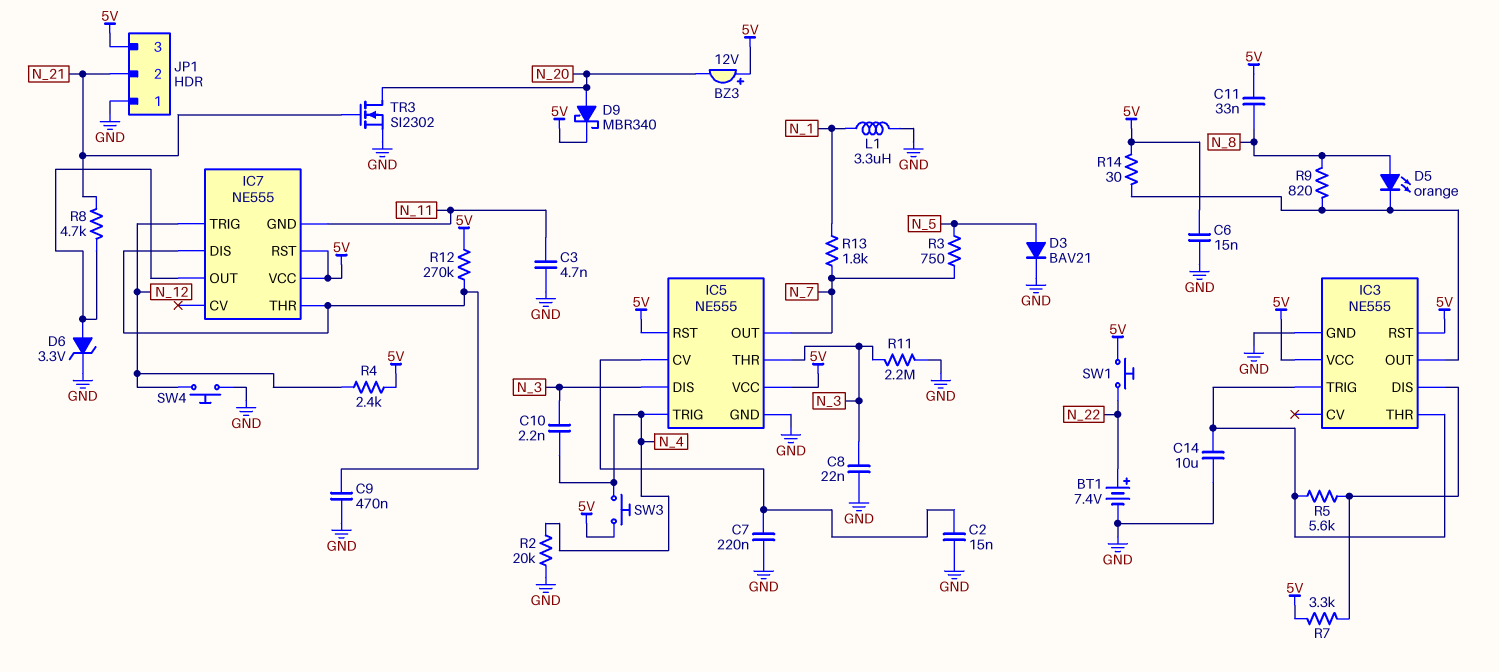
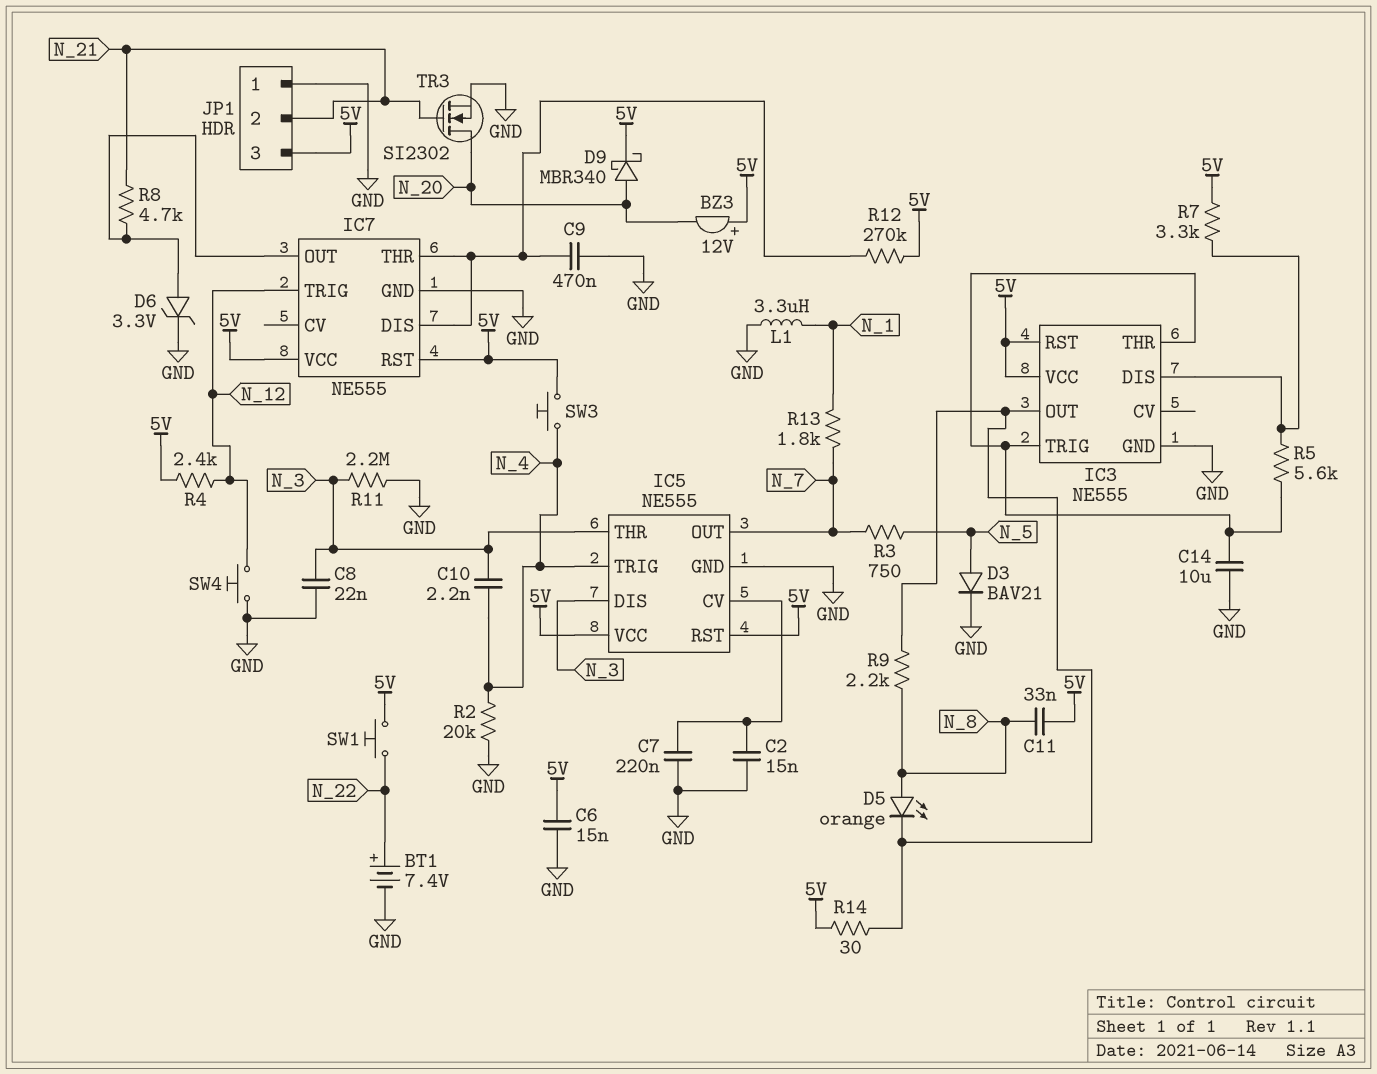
C3: 4.7nF (GND, N_11) -> none
IC7 pin GND: N_11 -> GND
R9: 820 (IC3/OUT, N_8) -> 2.2k (IC3/OUT, N_8)

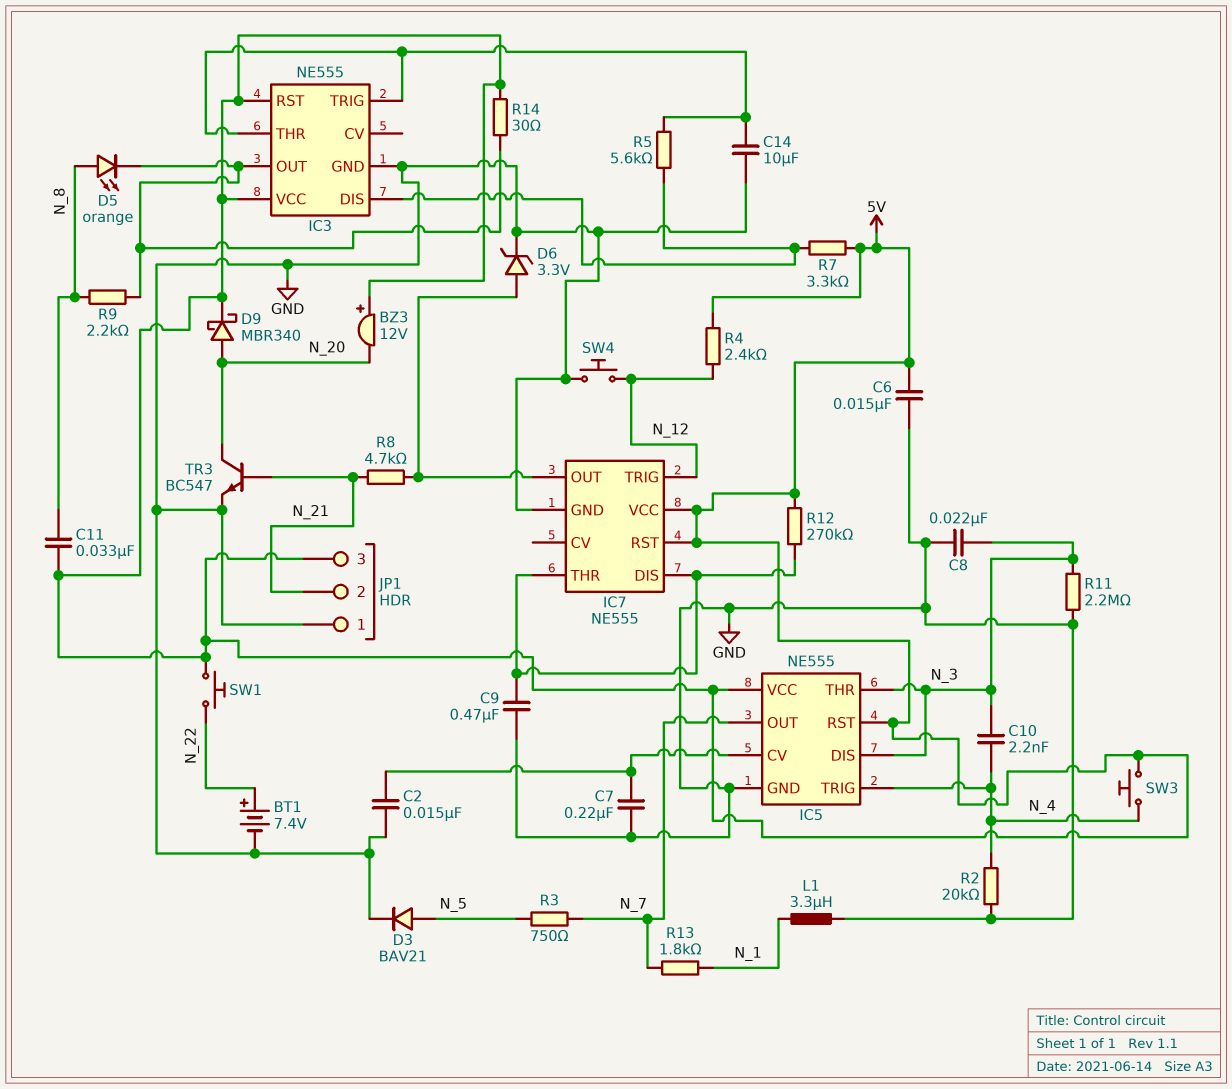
TR3: NMOS SI2302 (G N_21, D N_20, S GND) -> NPN BC547 (B N_21, C N_20, E GND)

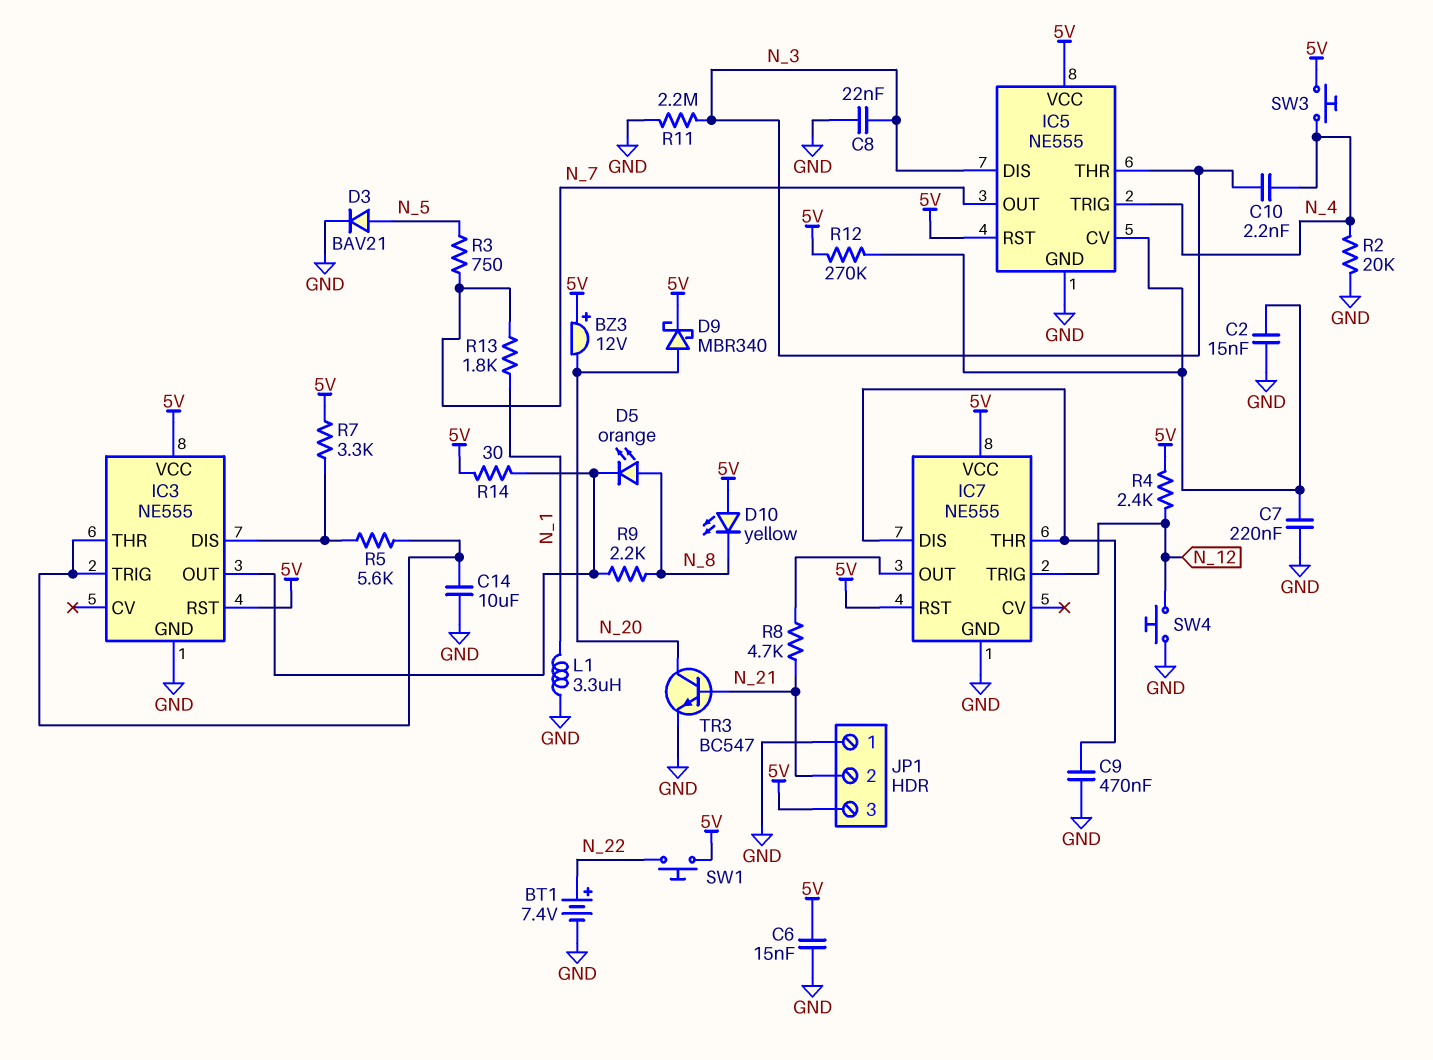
C11: 33nF (5V, N_8) -> none
D6: zener 3.3V (A IC7/OUT, K GND) -> none
D10: none -> LED yellow (A 5V, K N_8)
R12: 270k (5V, IC7/DIS) -> 270k (5V, IC5/CV)

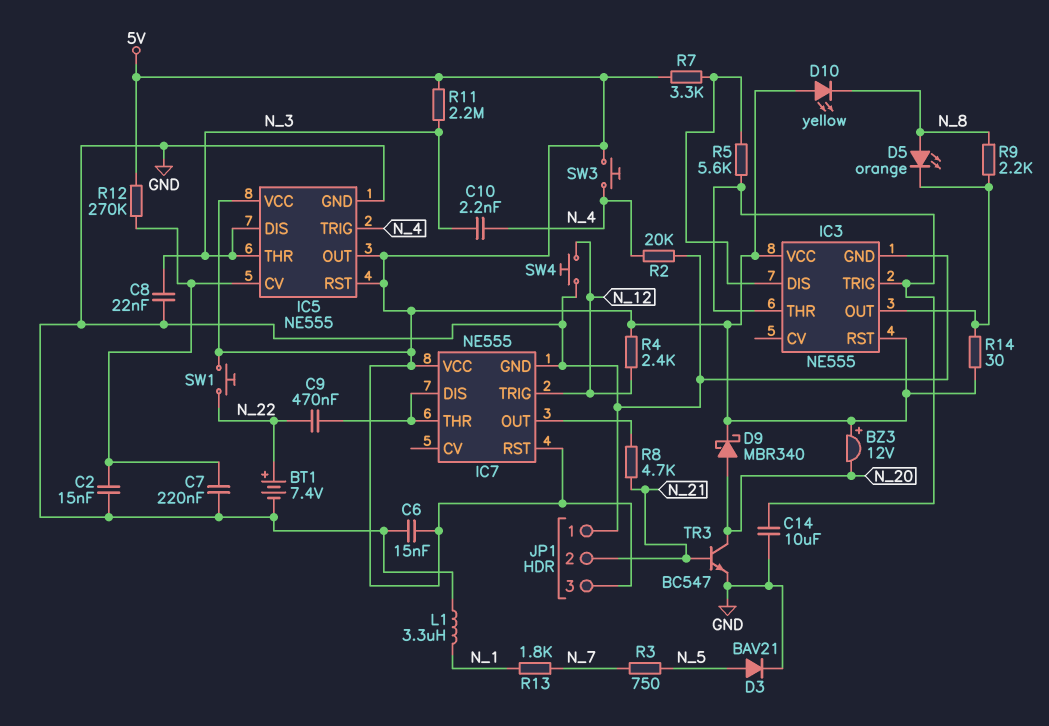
C9: 470nF (GND, IC7/DIS) -> 470nF (IC7/DIS, N_22)
IC5 pin OUT: N_7 -> 5V
R11: 2.2M (GND, N_3) -> 2.2M (5V, N_3)

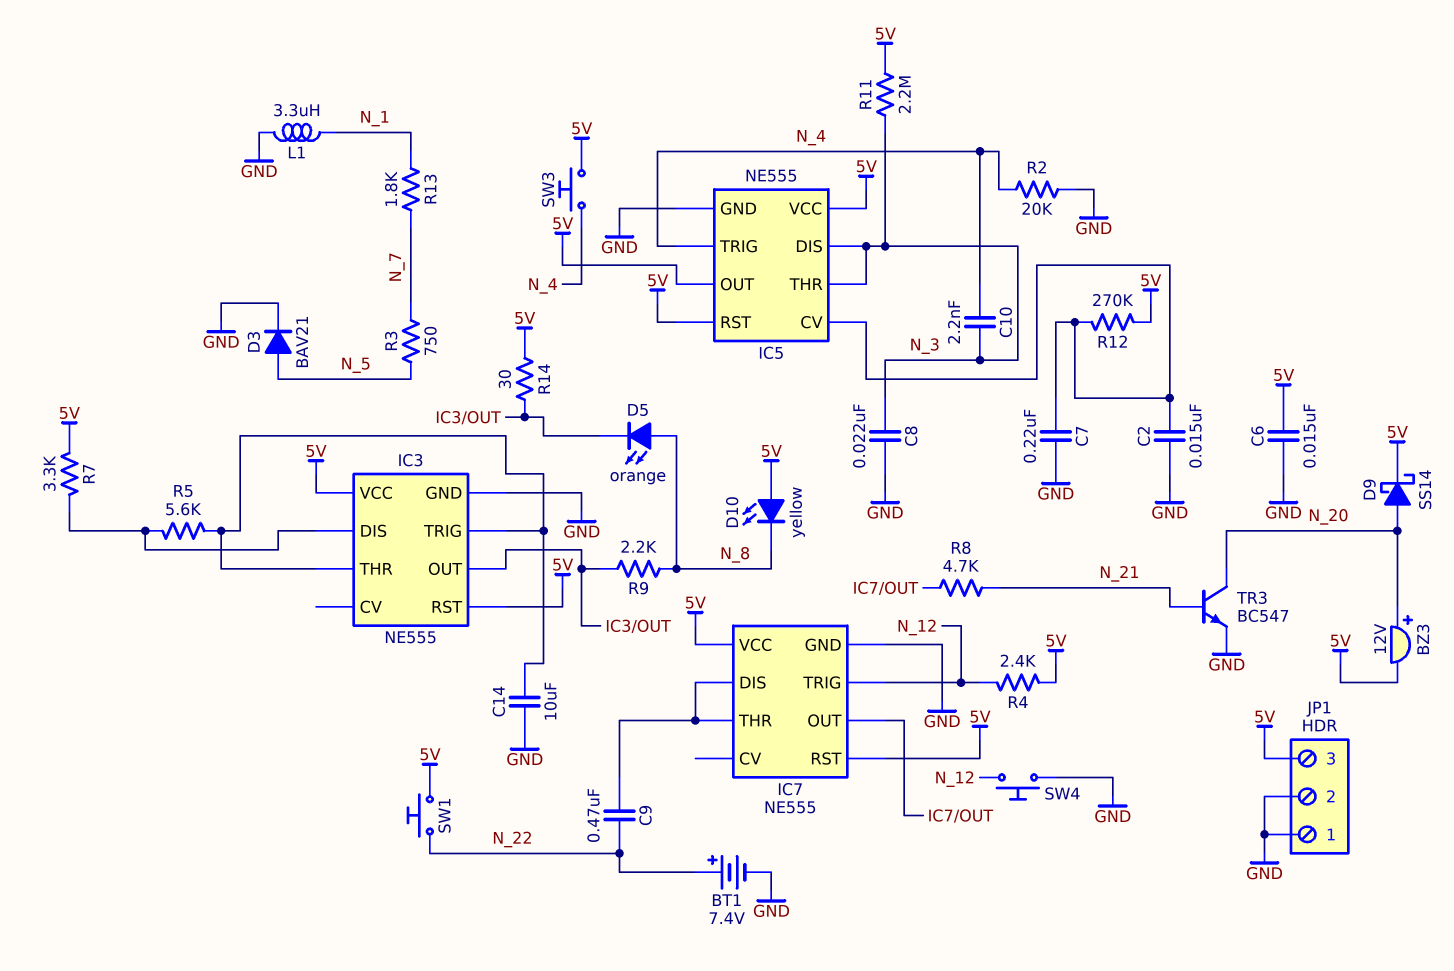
BZ3: buzzer 12V (plus 5V, minus N_20) -> buzzer 12V (plus N_20, minus 5V)
D9: schottky MBR340 (A N_20, K 5V) -> schottky SS14 (A N_20, K 5V)
JP1 pin 2: N_21 -> GND

